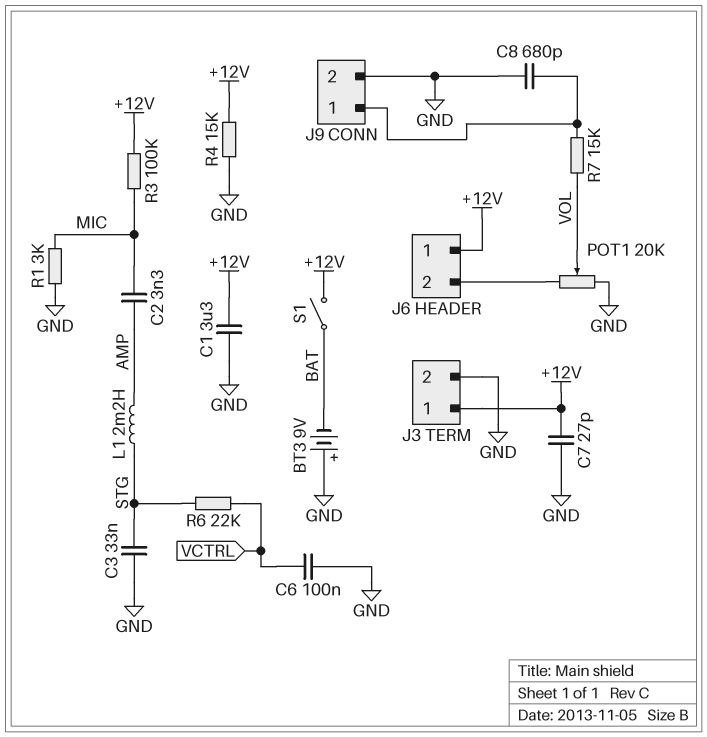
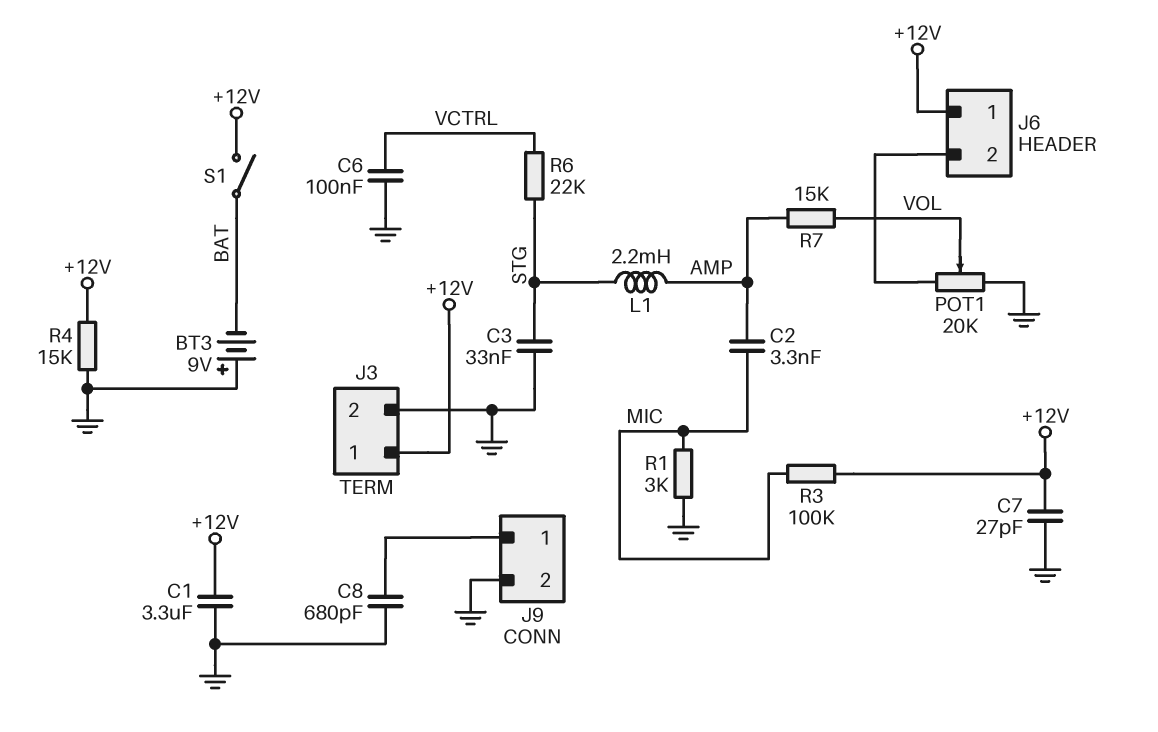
R7: 15k (J9/1, VOL) -> 15k (AMP, VOL)

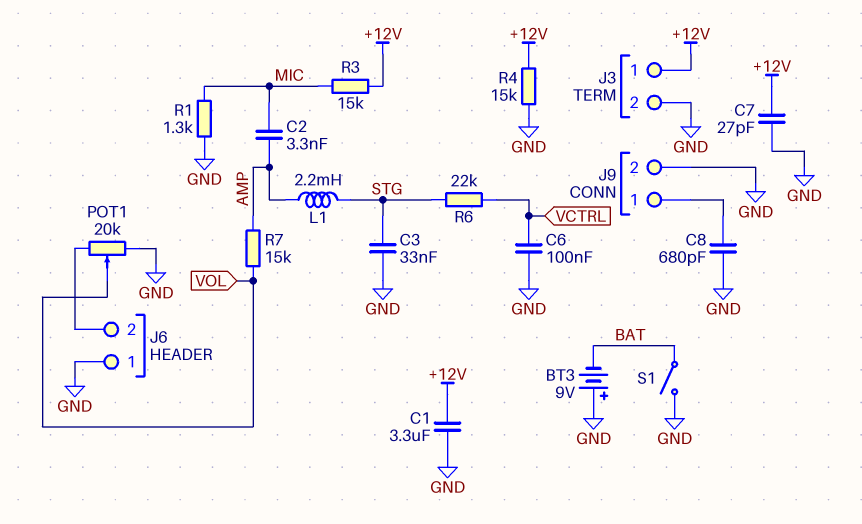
J6 pin 1: +12V -> GND
R1: 3k (GND, MIC) -> 1.3k (GND, MIC)
R3: 100k (+12V, MIC) -> 15k (+12V, MIC)
S1: switch (+12V, BAT) -> switch (BAT, GND)

